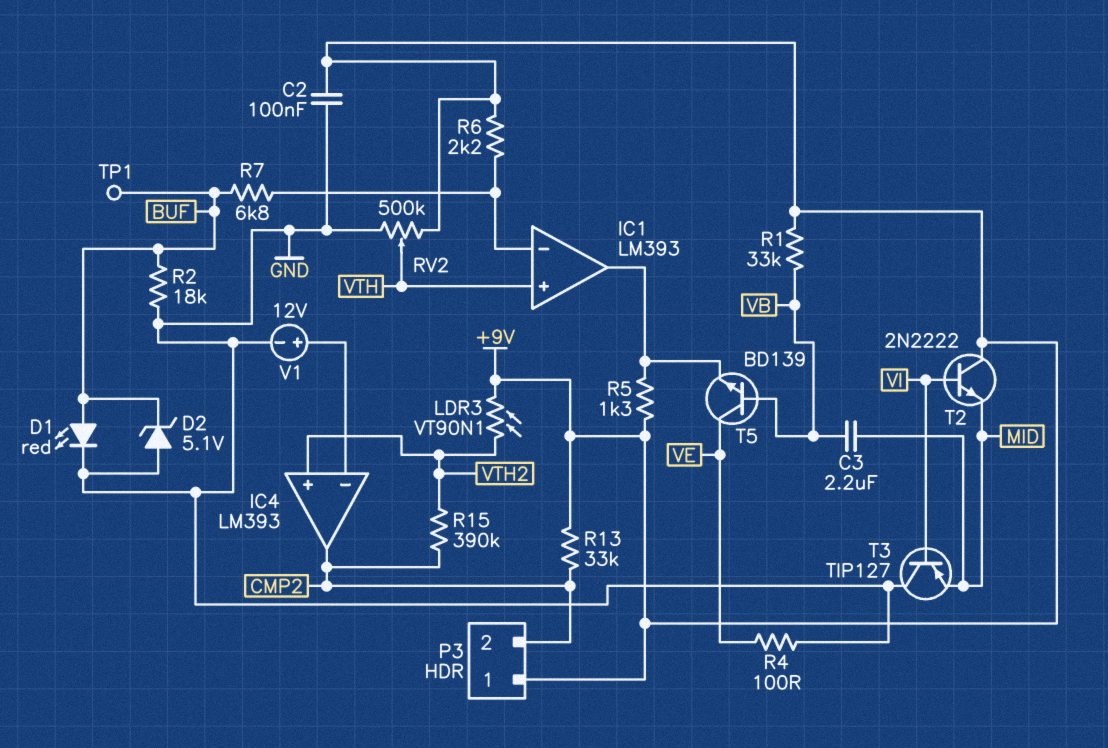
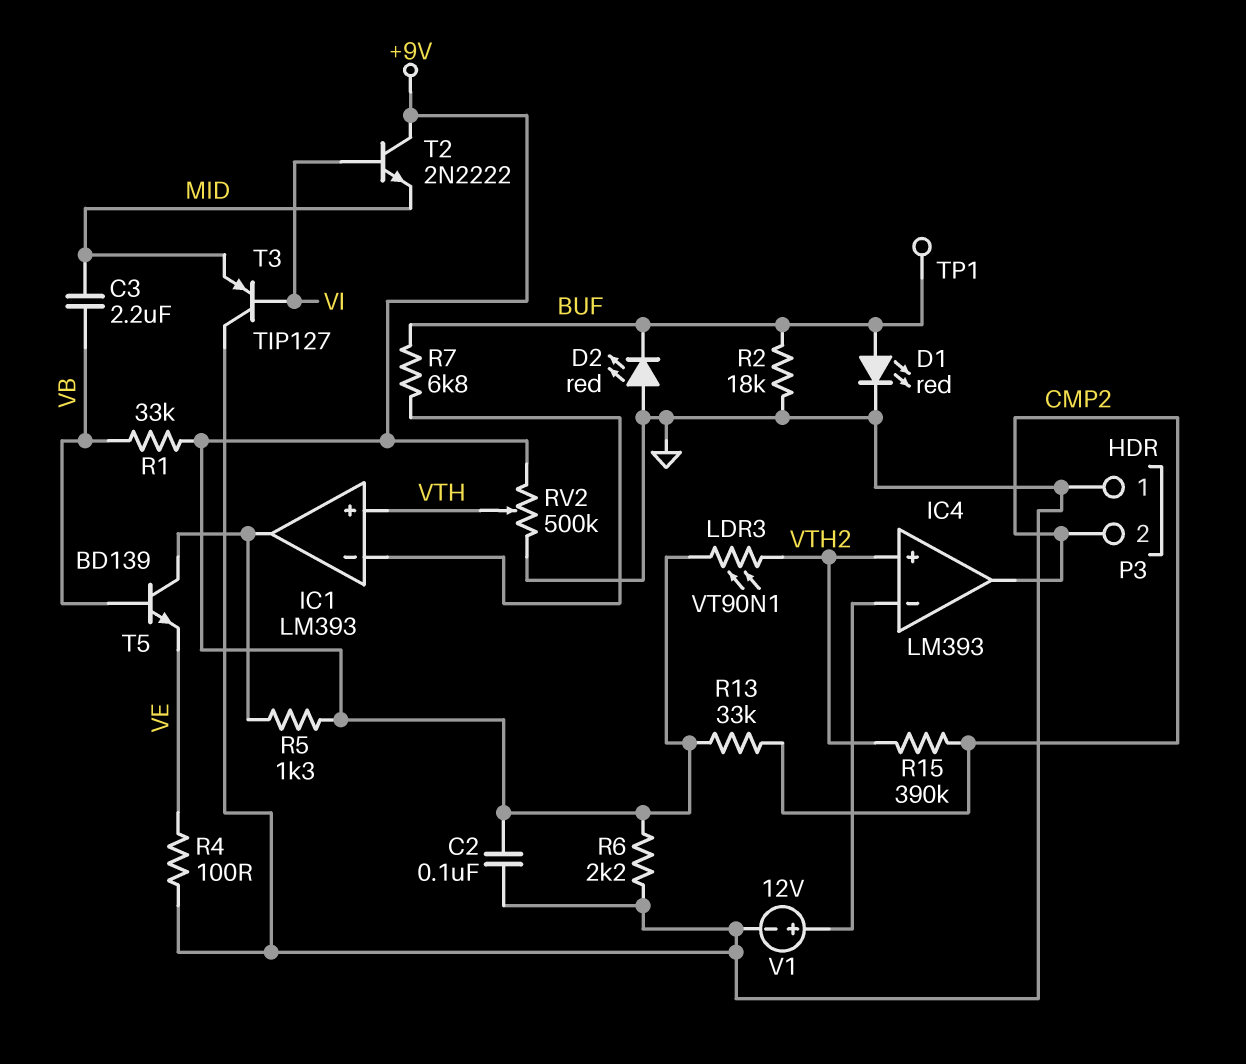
D2: zener 5.1V (A GND, K BUF) -> LED red (A GND, K BUF)
P3 pin 1: +9V -> GND
R6: 2.2k (+9V, IC1/in-) -> 2.2k (+9V, GND)
T5: NPN BD139 (B VB, C VE, E IC1/out) -> NPN BD139 (B VB, C IC1/out, E VE)

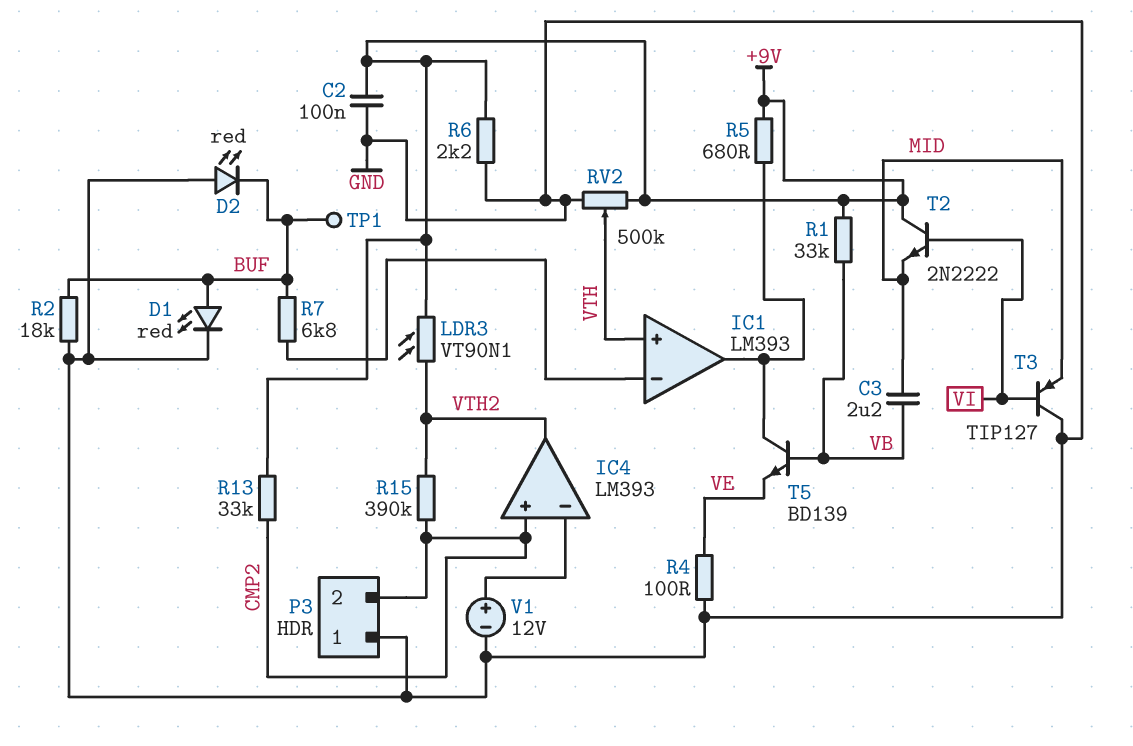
IC4 pin in+: VTH2 -> CMP2
IC4 pin out: CMP2 -> VTH2
R5: 1.3k (+9V, IC1/out) -> 680 (+9V, IC1/out)

